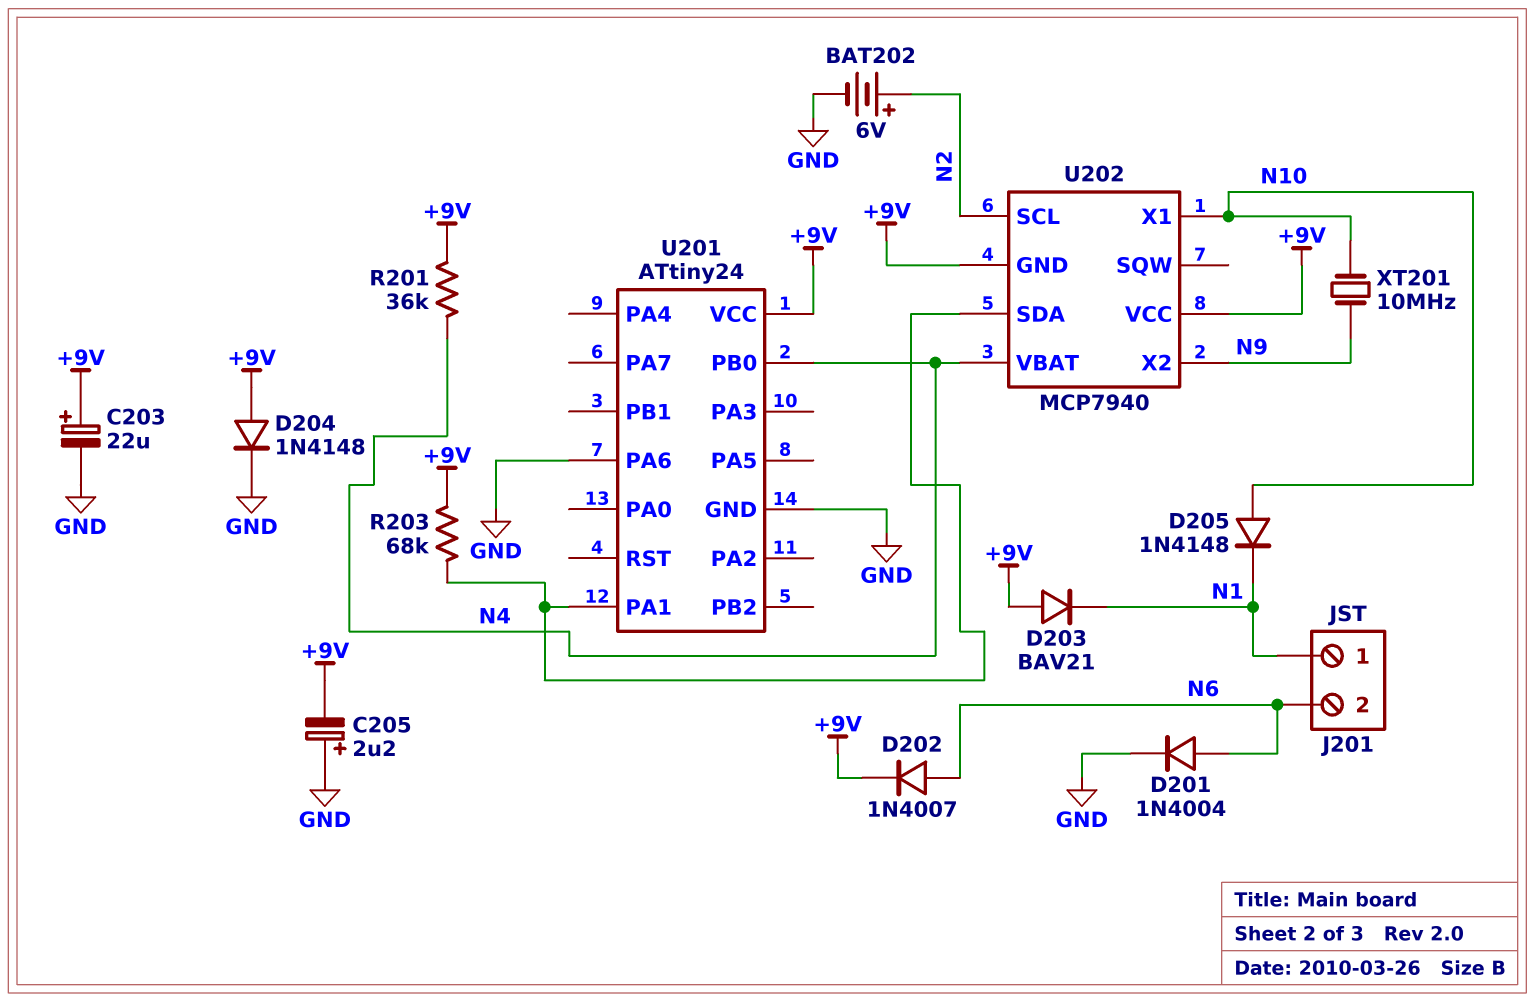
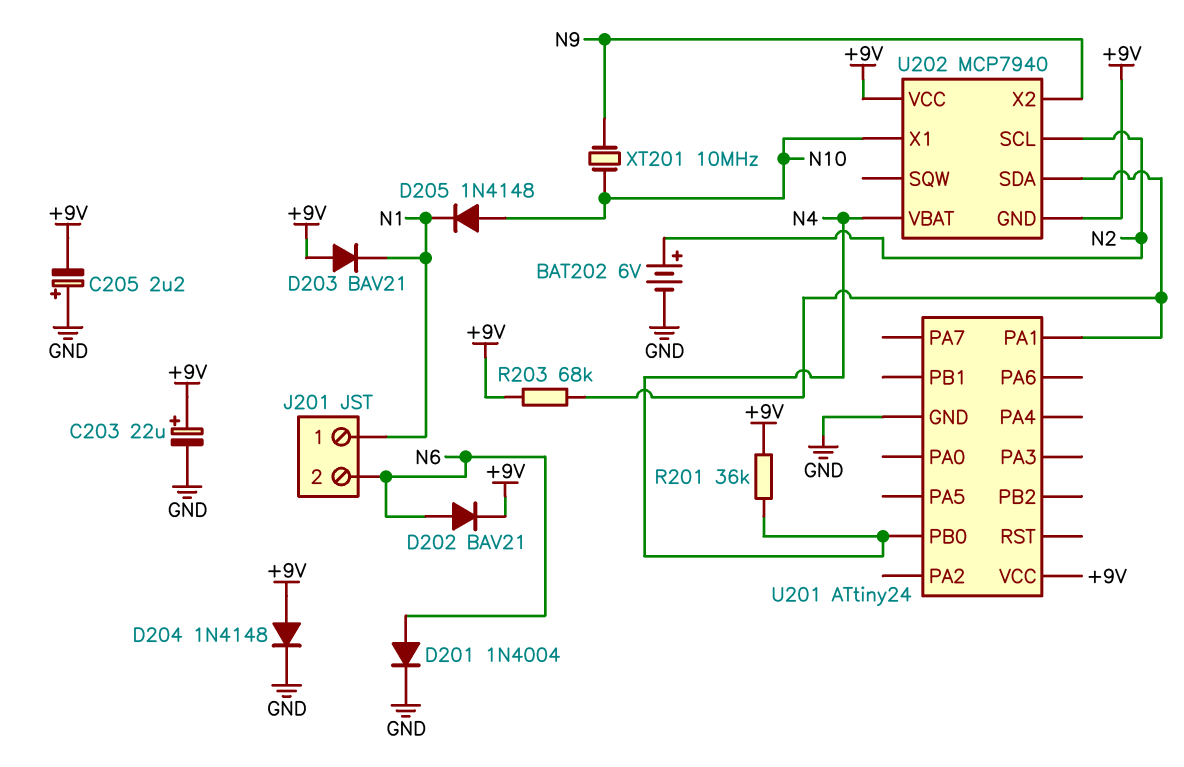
D202: diode 1N4007 (A N6, K +9V) -> diode BAV21 (A N6, K +9V)
U201 pin PA6: GND -> none

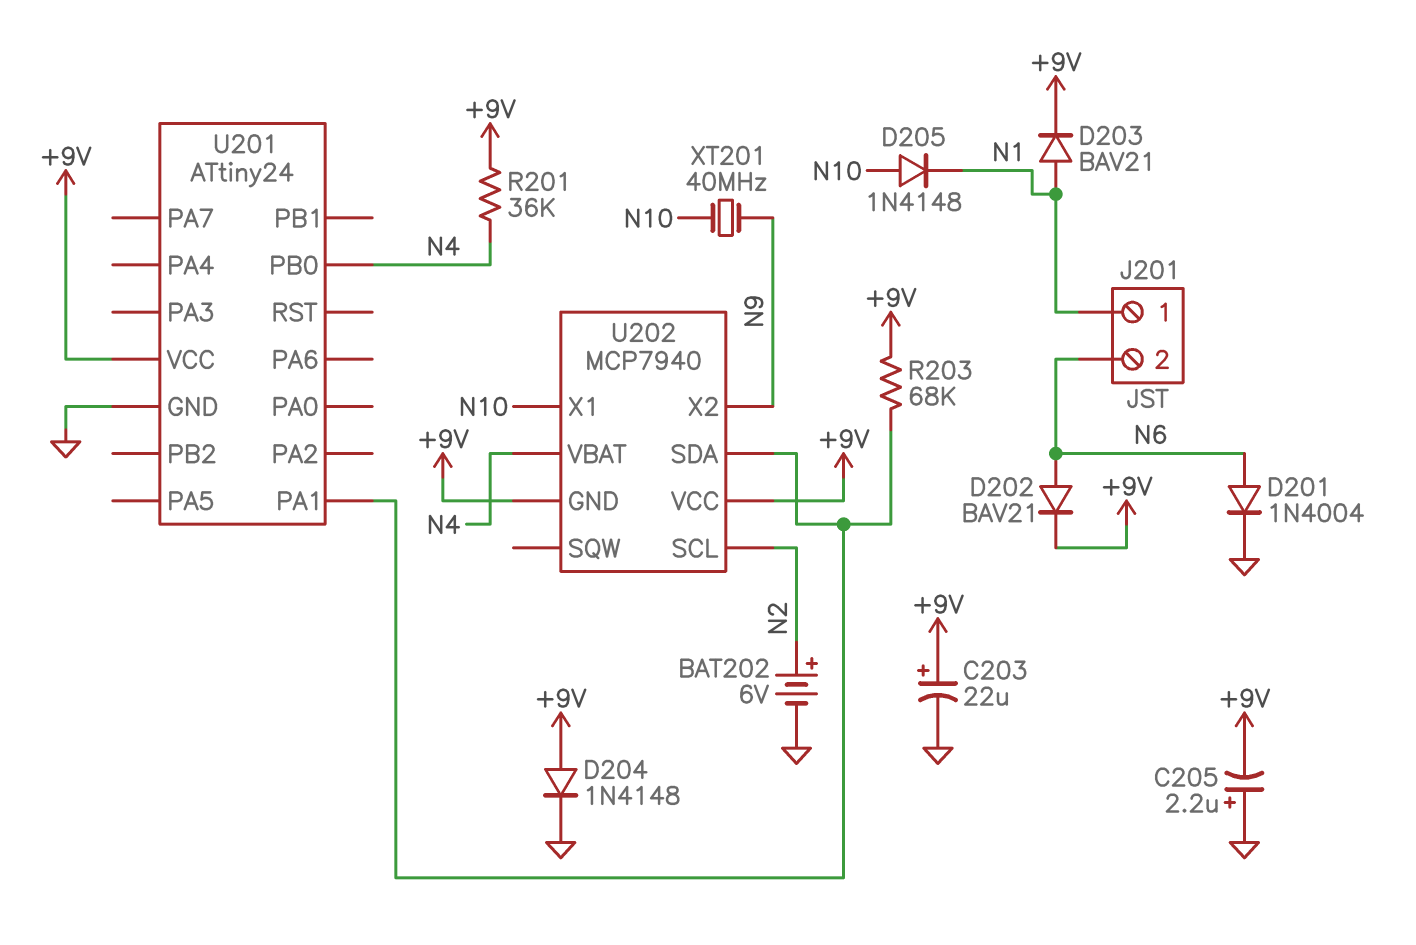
D203: diode BAV21 (A +9V, K N1) -> diode BAV21 (A N1, K +9V)
XT201: 10MHz (N9, N10) -> 40MHz (N9, N10)

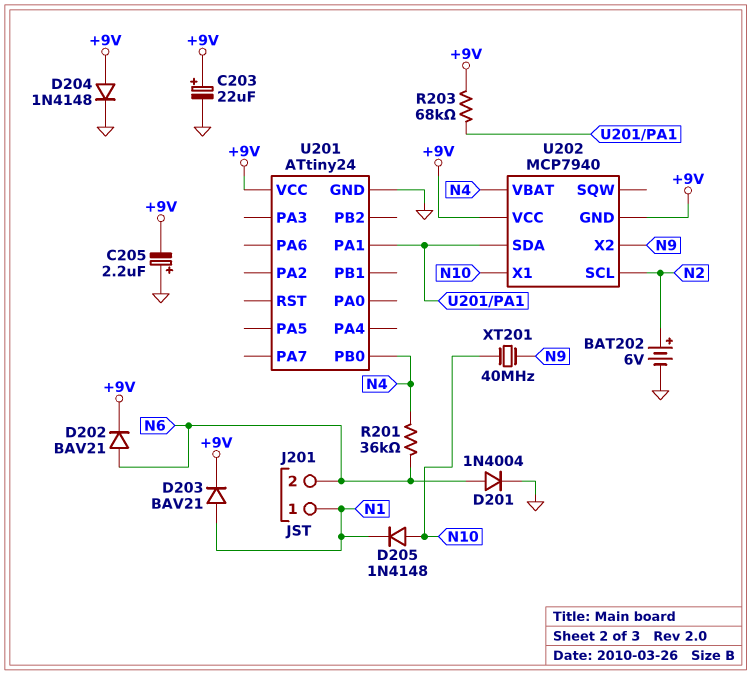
R201: 36k (+9V, N4) -> 36k (N4, N6)

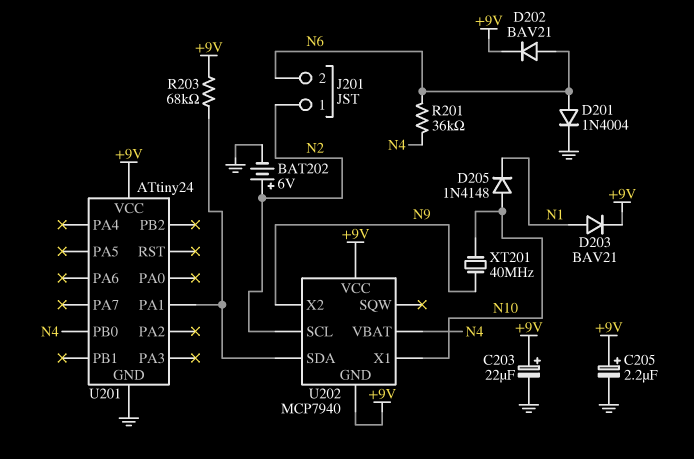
C205: 2.2uF (plus GND, minus +9V) -> 2.2uF (plus +9V, minus GND)
D204: diode 1N4148 (A +9V, K GND) -> none
J201 pin 1: N1 -> N2

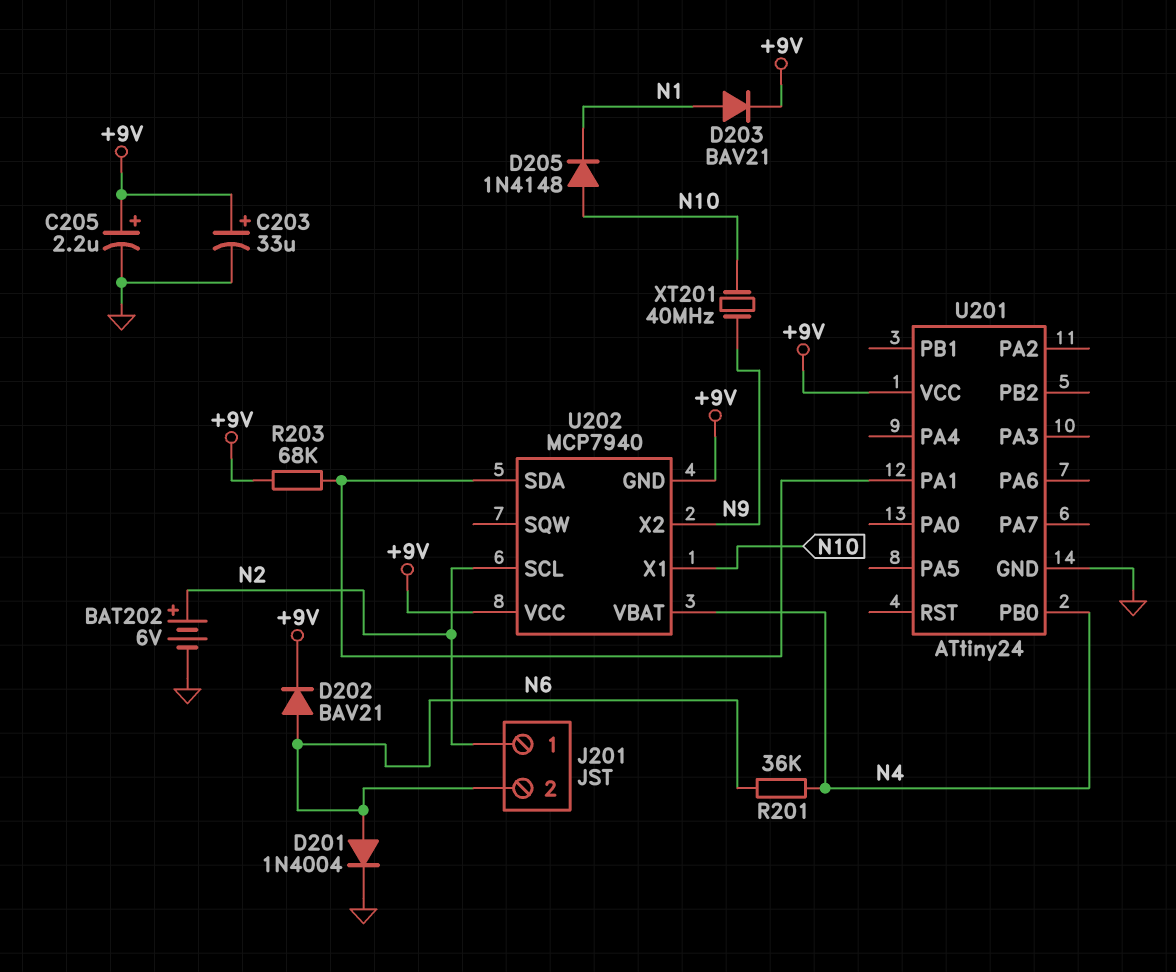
C203: 22uF (plus +9V, minus GND) -> 33uF (plus +9V, minus GND)

